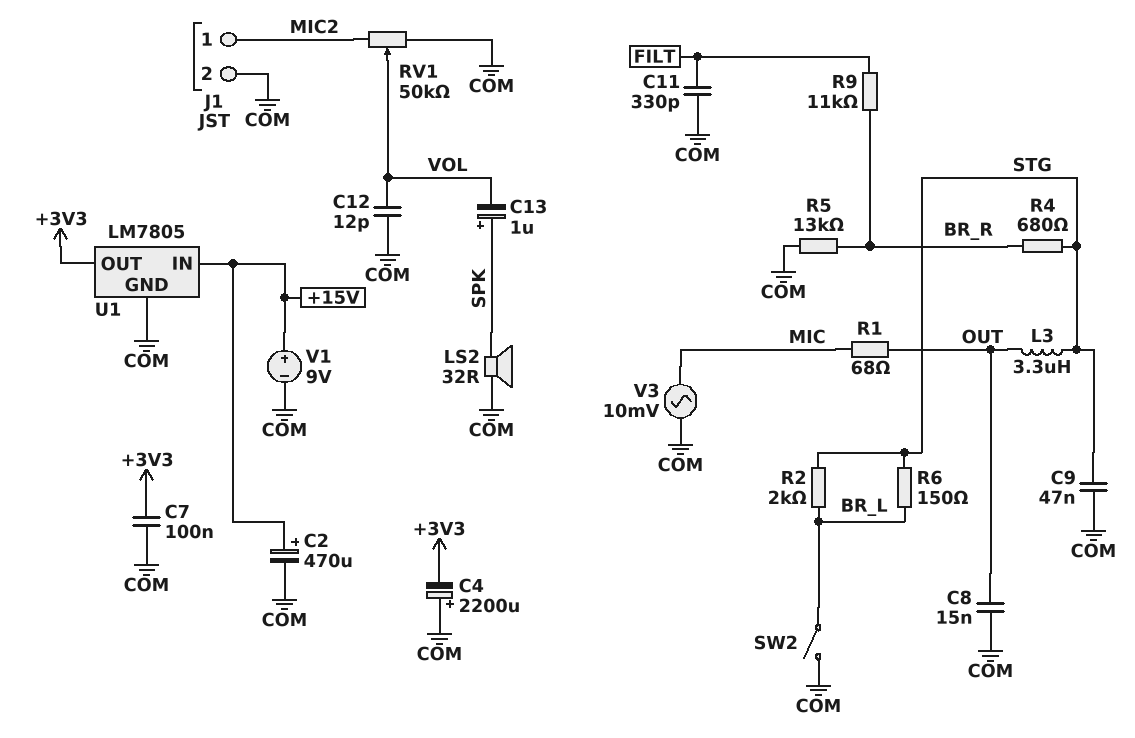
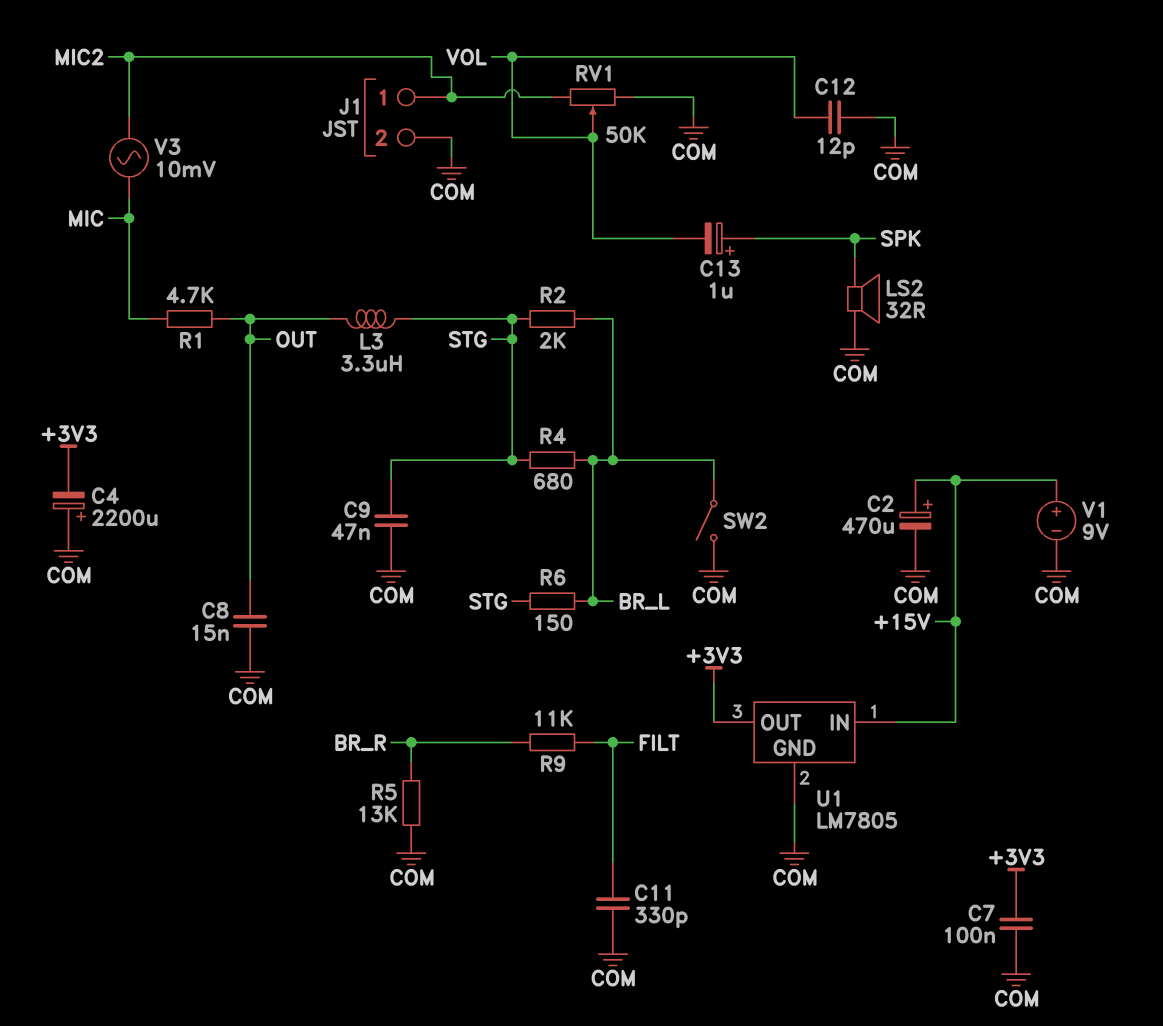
R1: 68 (MIC, OUT) -> 4.7k (MIC, OUT)
R4: 680 (BR_R, STG) -> 680 (BR_L, STG)
V3: AC 10mV (COM, MIC) -> AC 10mV (MIC, MIC2)

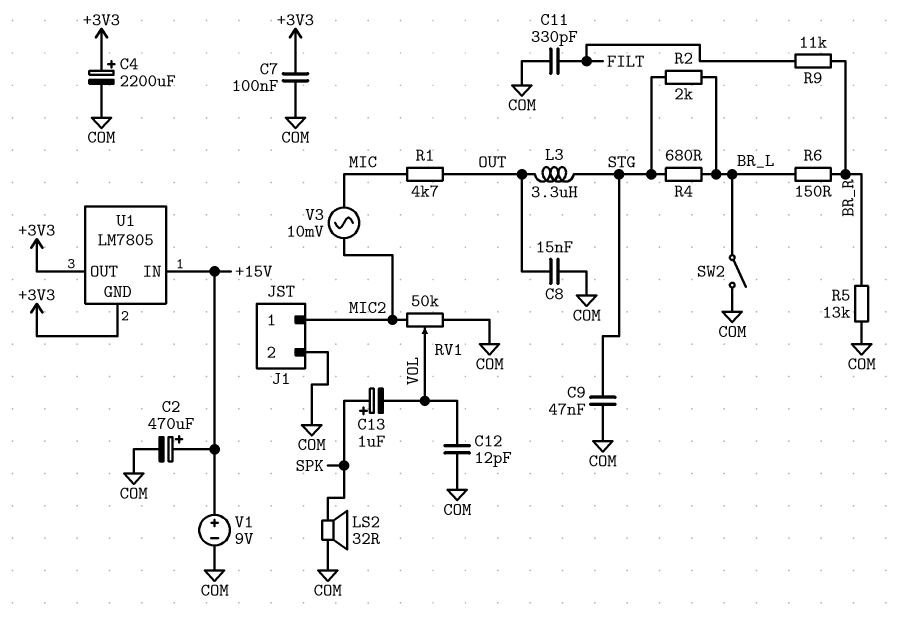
C4: 2200uF (plus COM, minus +3V3) -> 2200uF (plus +3V3, minus COM)
R6: 150 (BR_L, STG) -> 150 (BR_L, BR_R)
U1 pin GND: COM -> +3V3

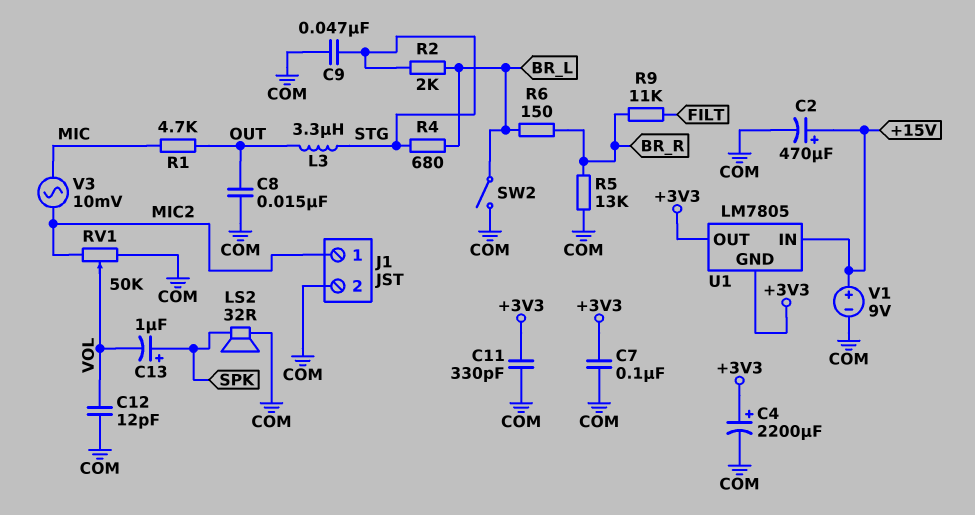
C11: 330pF (COM, FILT) -> 330pF (+3V3, COM)

